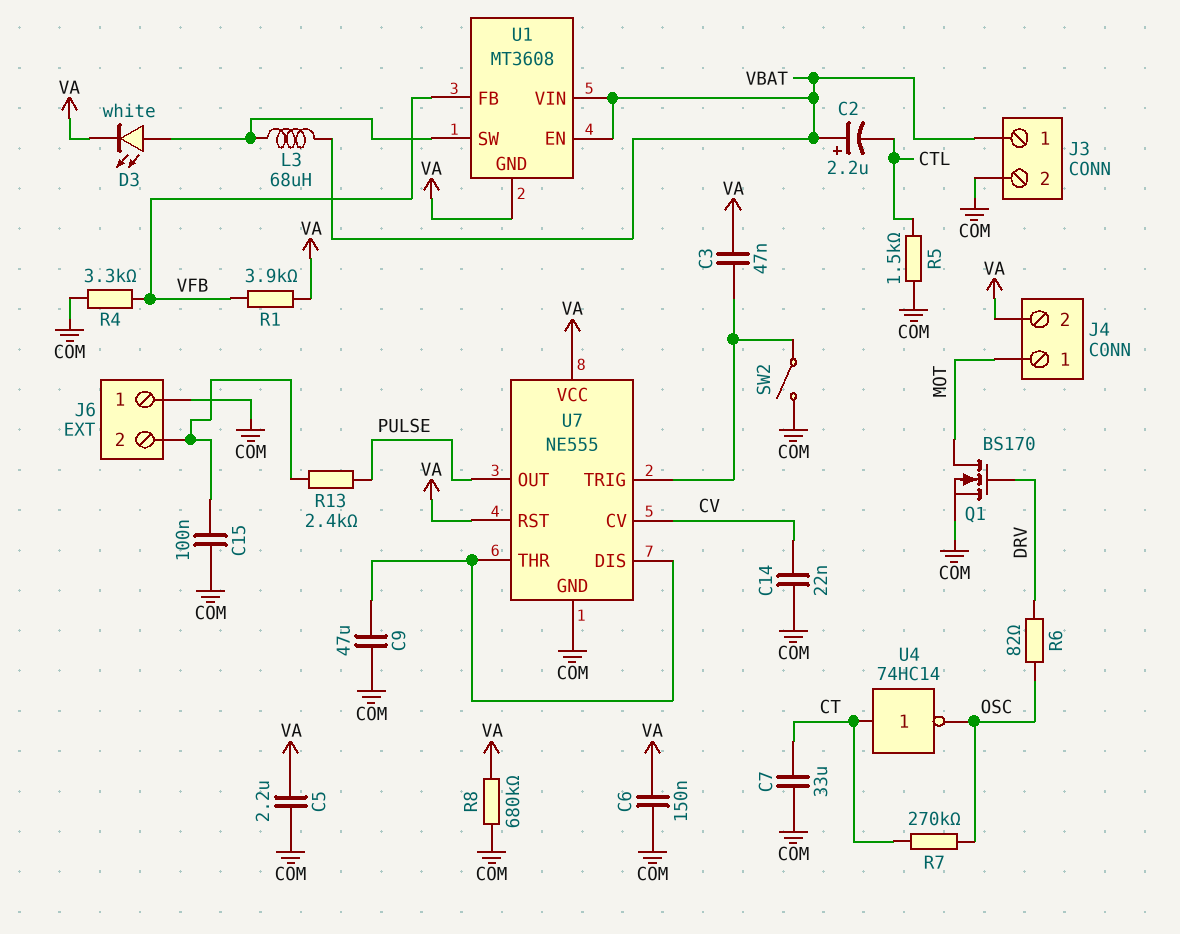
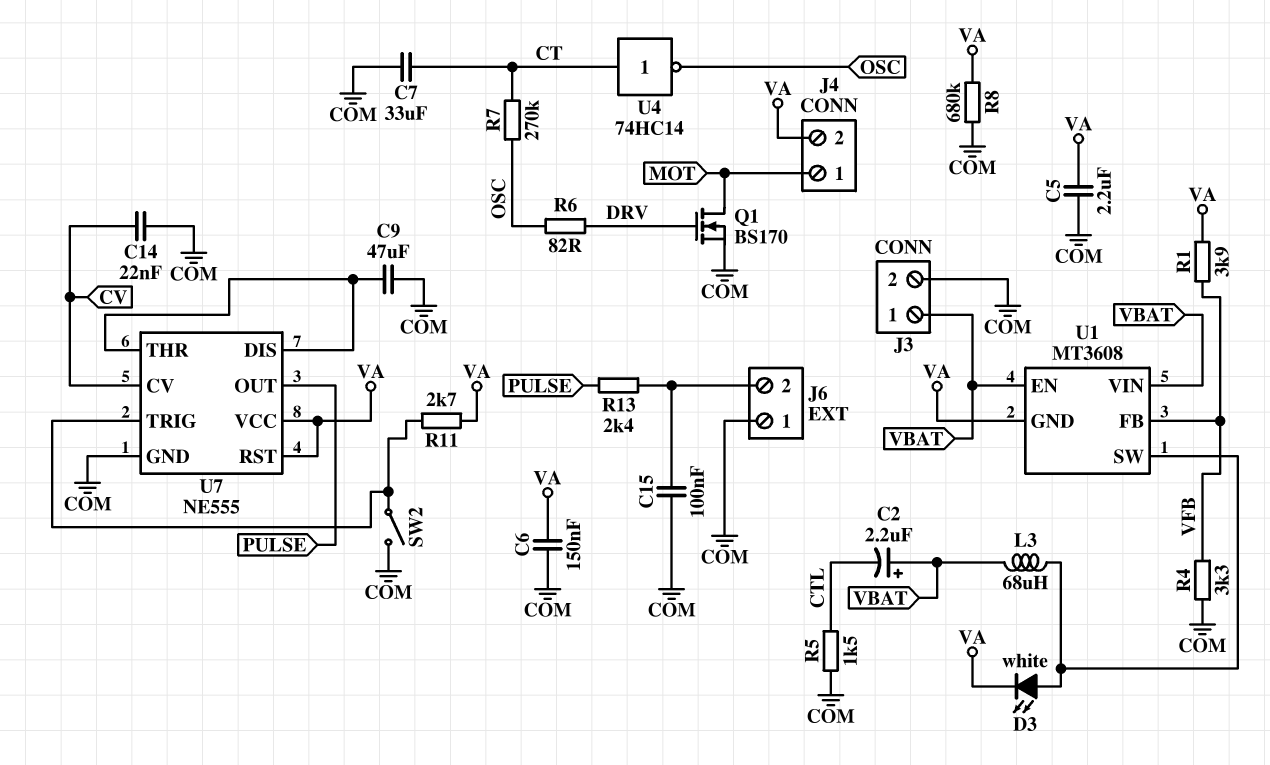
C3: 47nF (U7/TRIG, VA) -> none
R11: none -> 2.7k (U7/TRIG, VA)

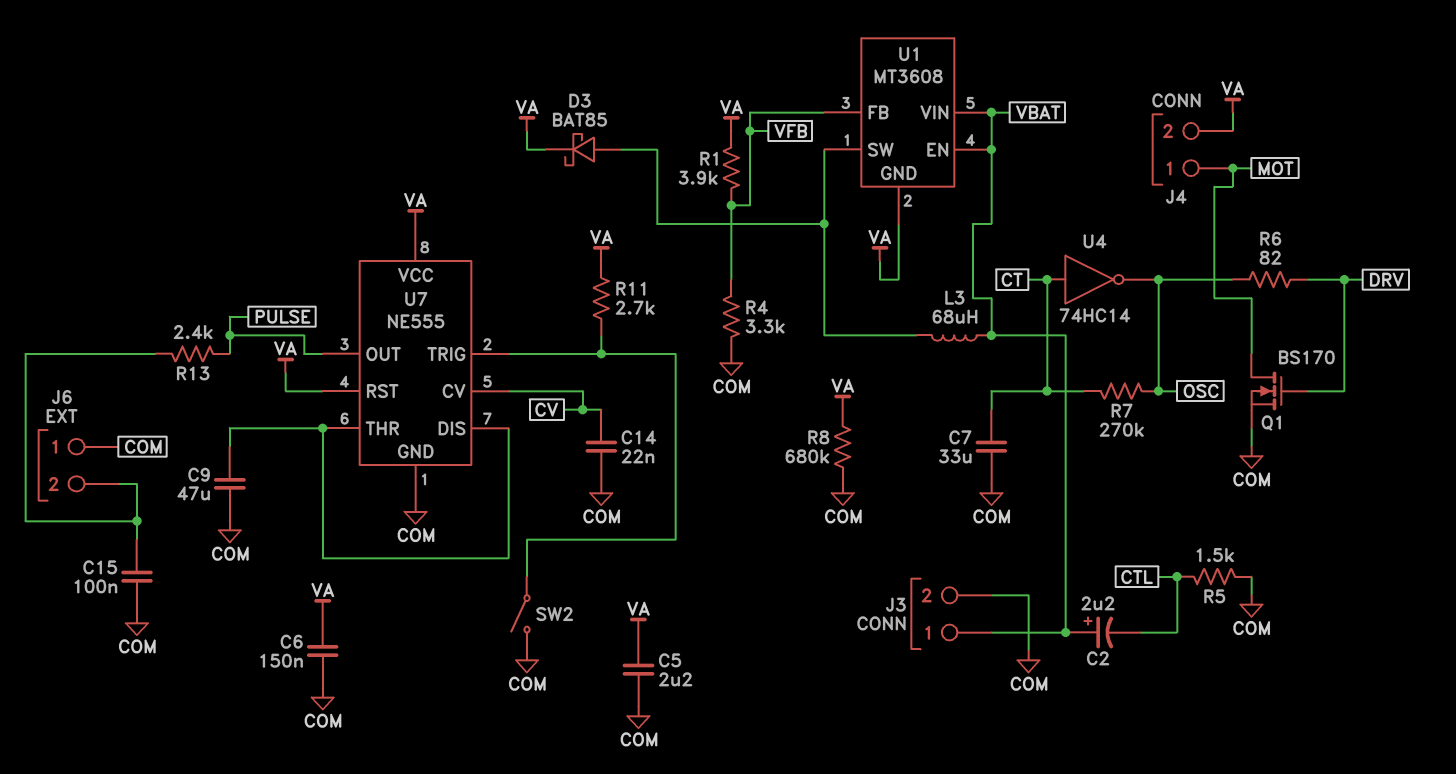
D3: LED white (A U1/SW, K VA) -> schottky BAT85 (A U1/SW, K VA)

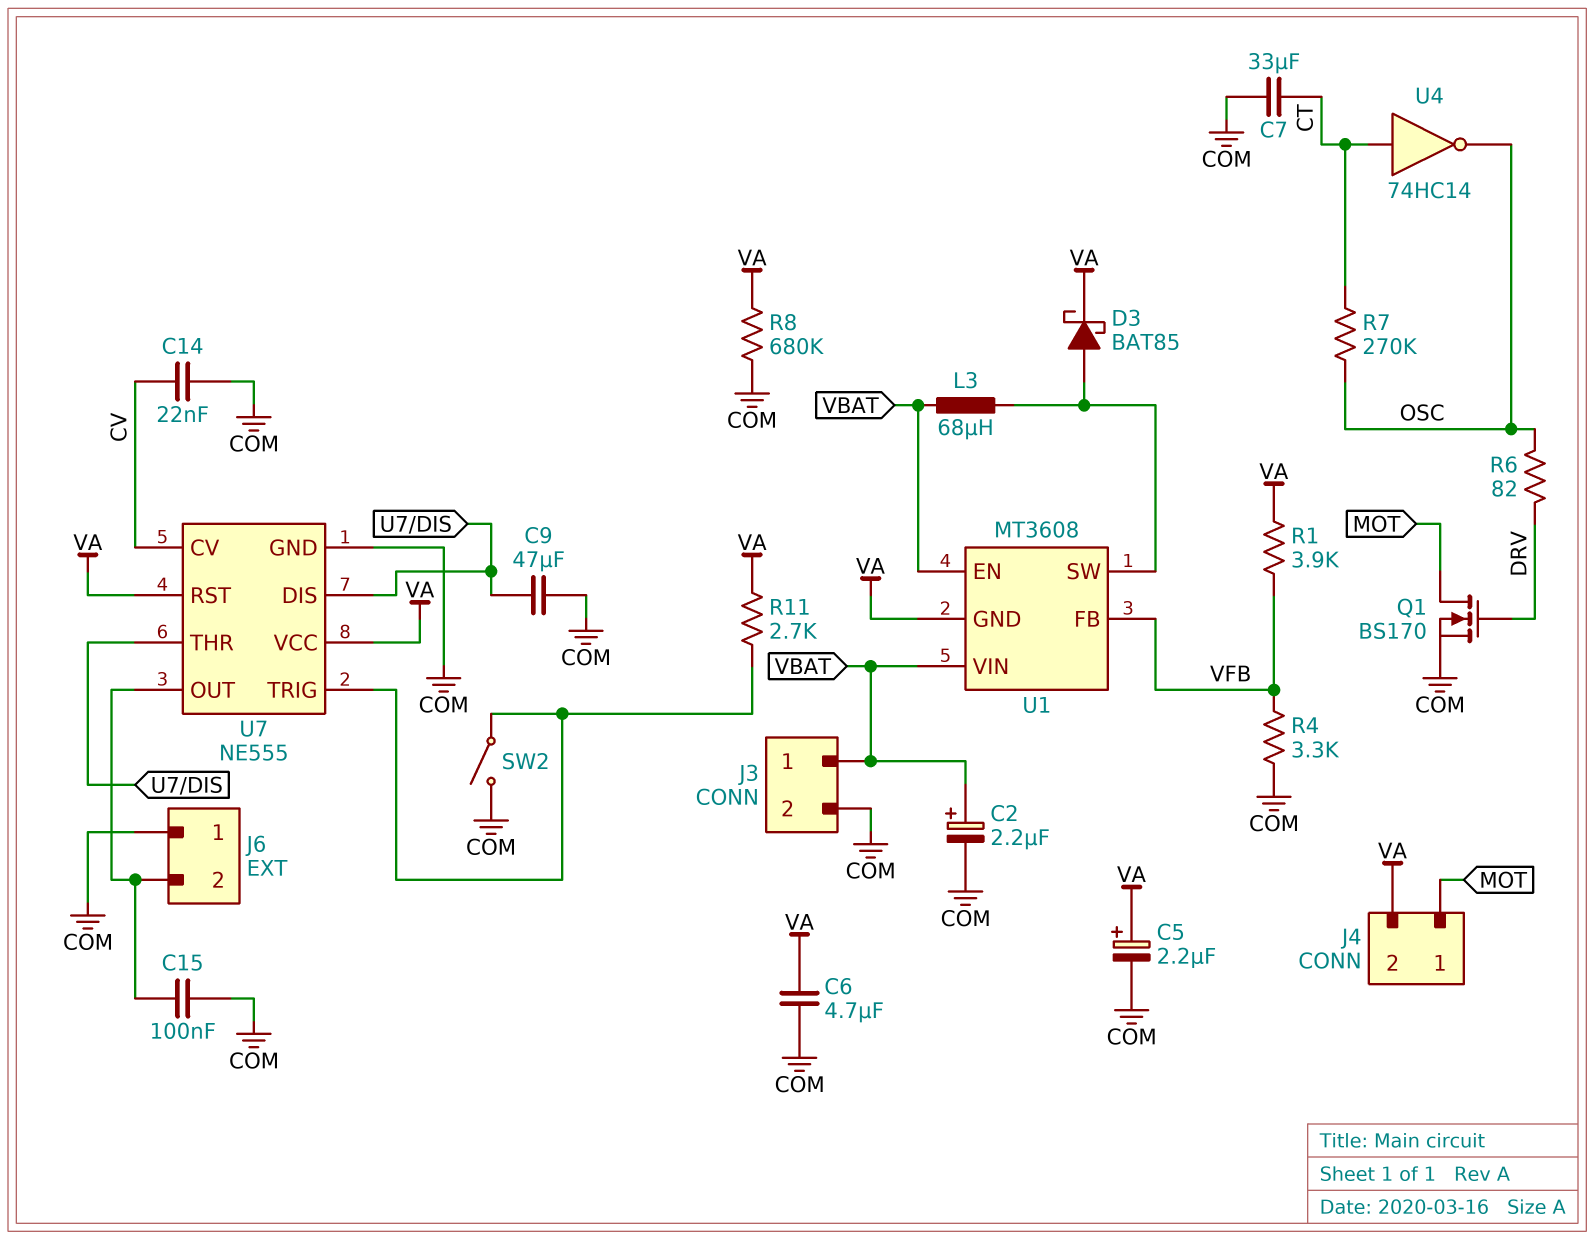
C2: 2.2uF (plus VBAT, minus CTL) -> 2.2uF (plus VBAT, minus COM)
C5: 2.2uF (COM, VA) -> 2.2uF (plus VA, minus COM)
C6: 150nF (COM, VA) -> 4.7uF (COM, VA)
R5: 1.5k (COM, CTL) -> none
R13: 2.4k (J6/2, PULSE) -> none
U7 pin OUT: PULSE -> J6/2

